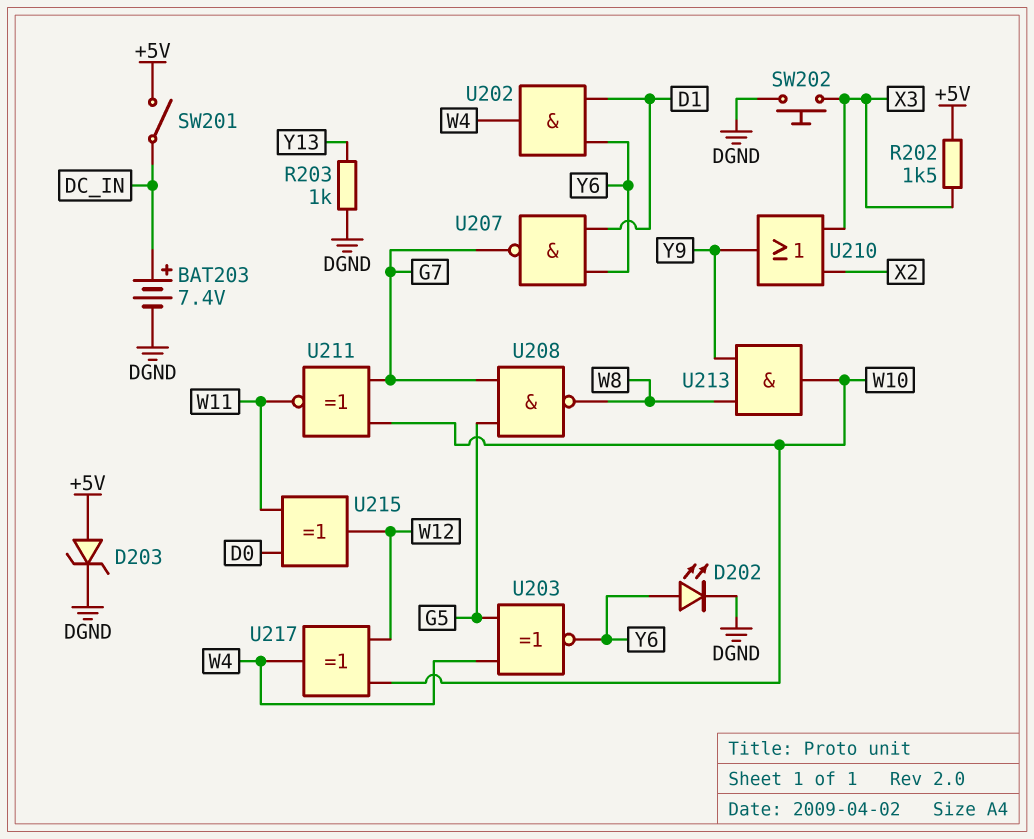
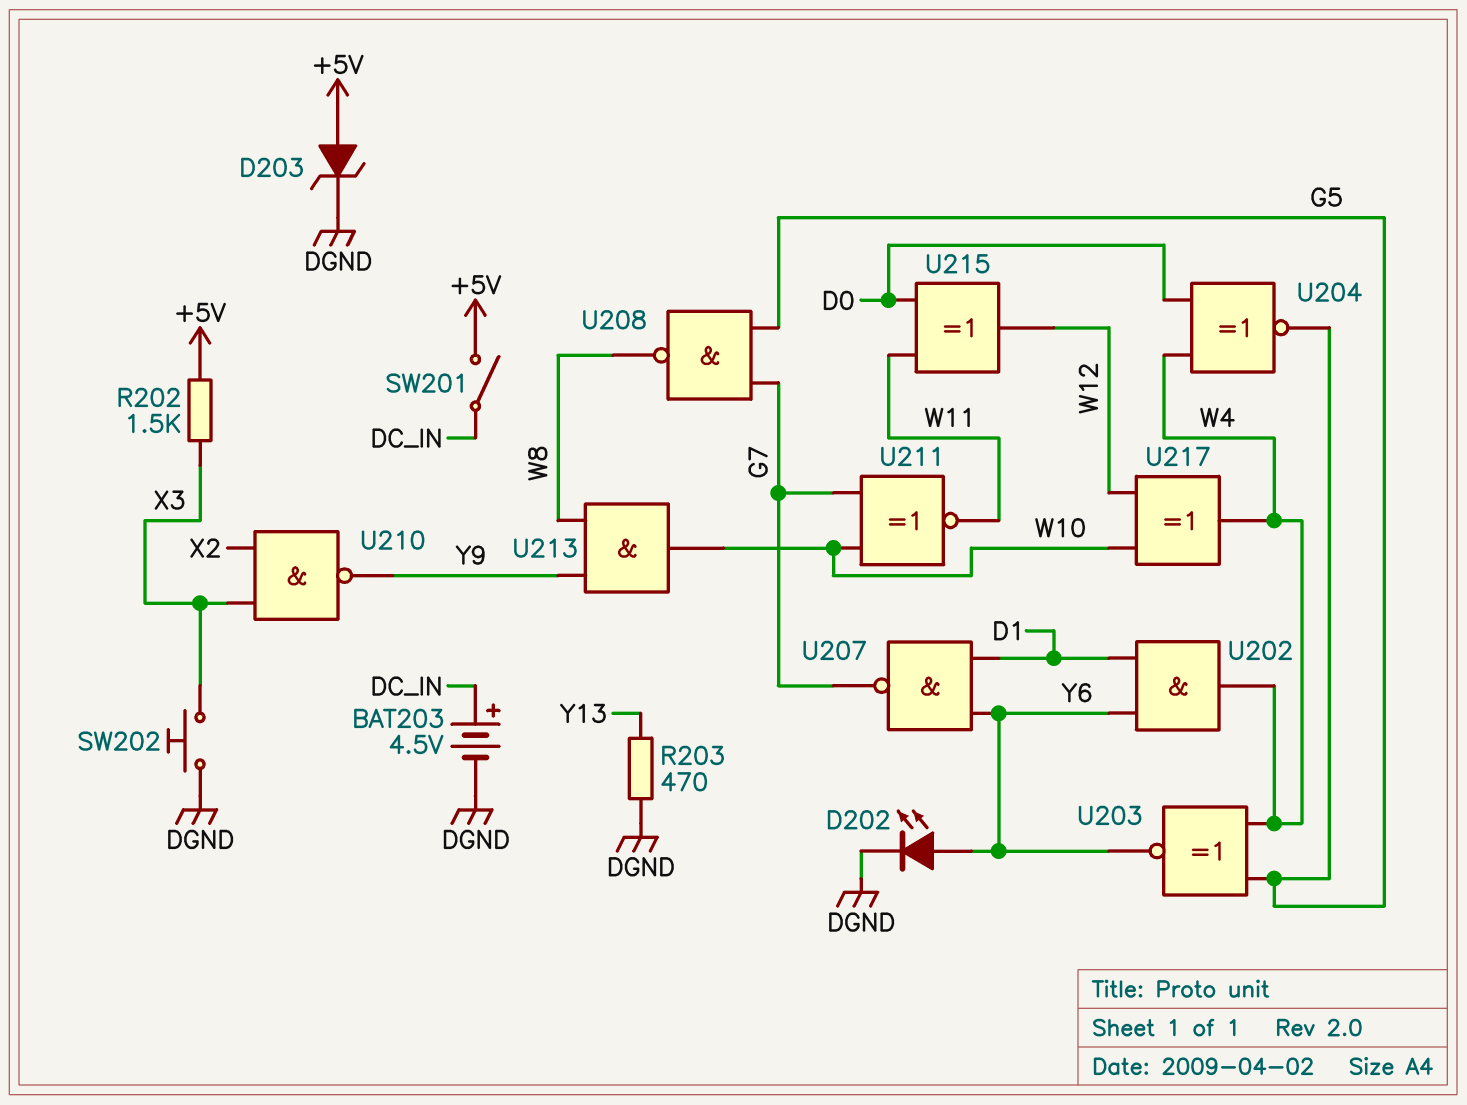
BAT203: 7.4V (plus DC_IN, minus DGND) -> 4.5V (plus DC_IN, minus DGND)
R203: 1k (DGND, Y13) -> 470 (DGND, Y13)
U204: none -> XNOR (in D0, in W4, out G5)
U210: OR (in X2, in X3, out Y9) -> NAND (in X2, in X3, out Y9)

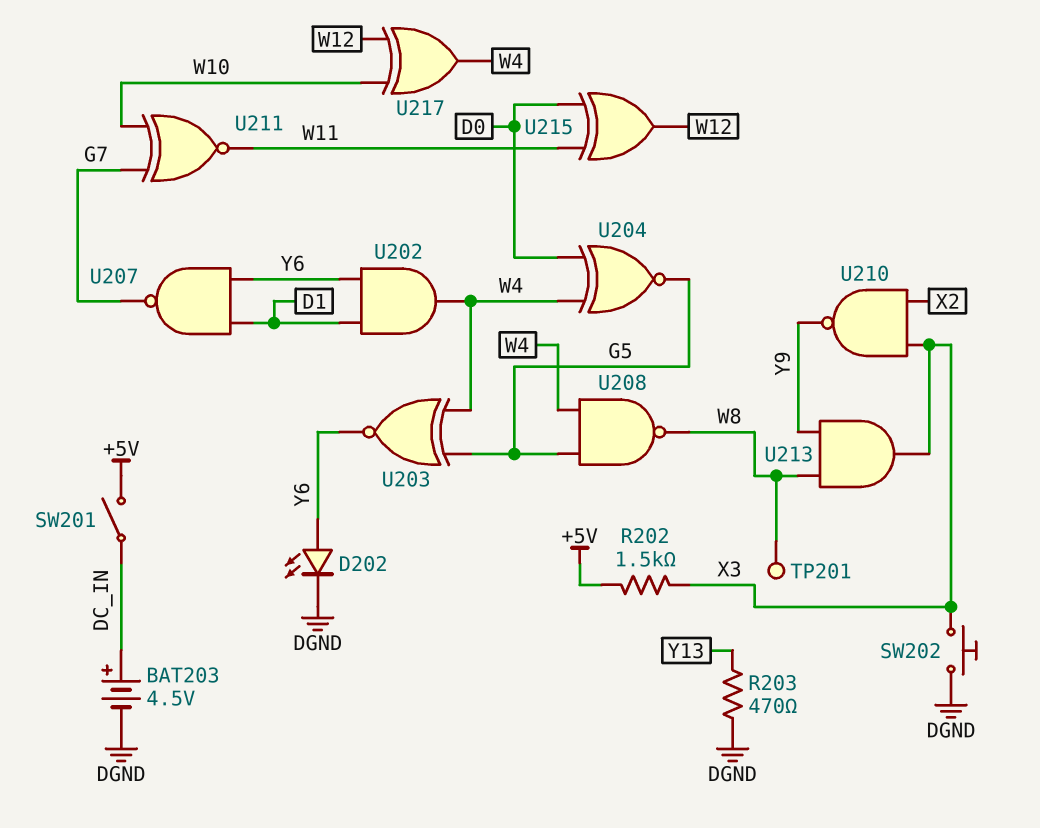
D203: zener (A +5V, K DGND) -> none
TP201: none -> test point (W8)
U208: NAND (in G5, in G7, out W8) -> NAND (in G5, in W4, out W8)
U213: AND (in W8, in Y9, out W10) -> AND (in W8, in Y9, out X3)

